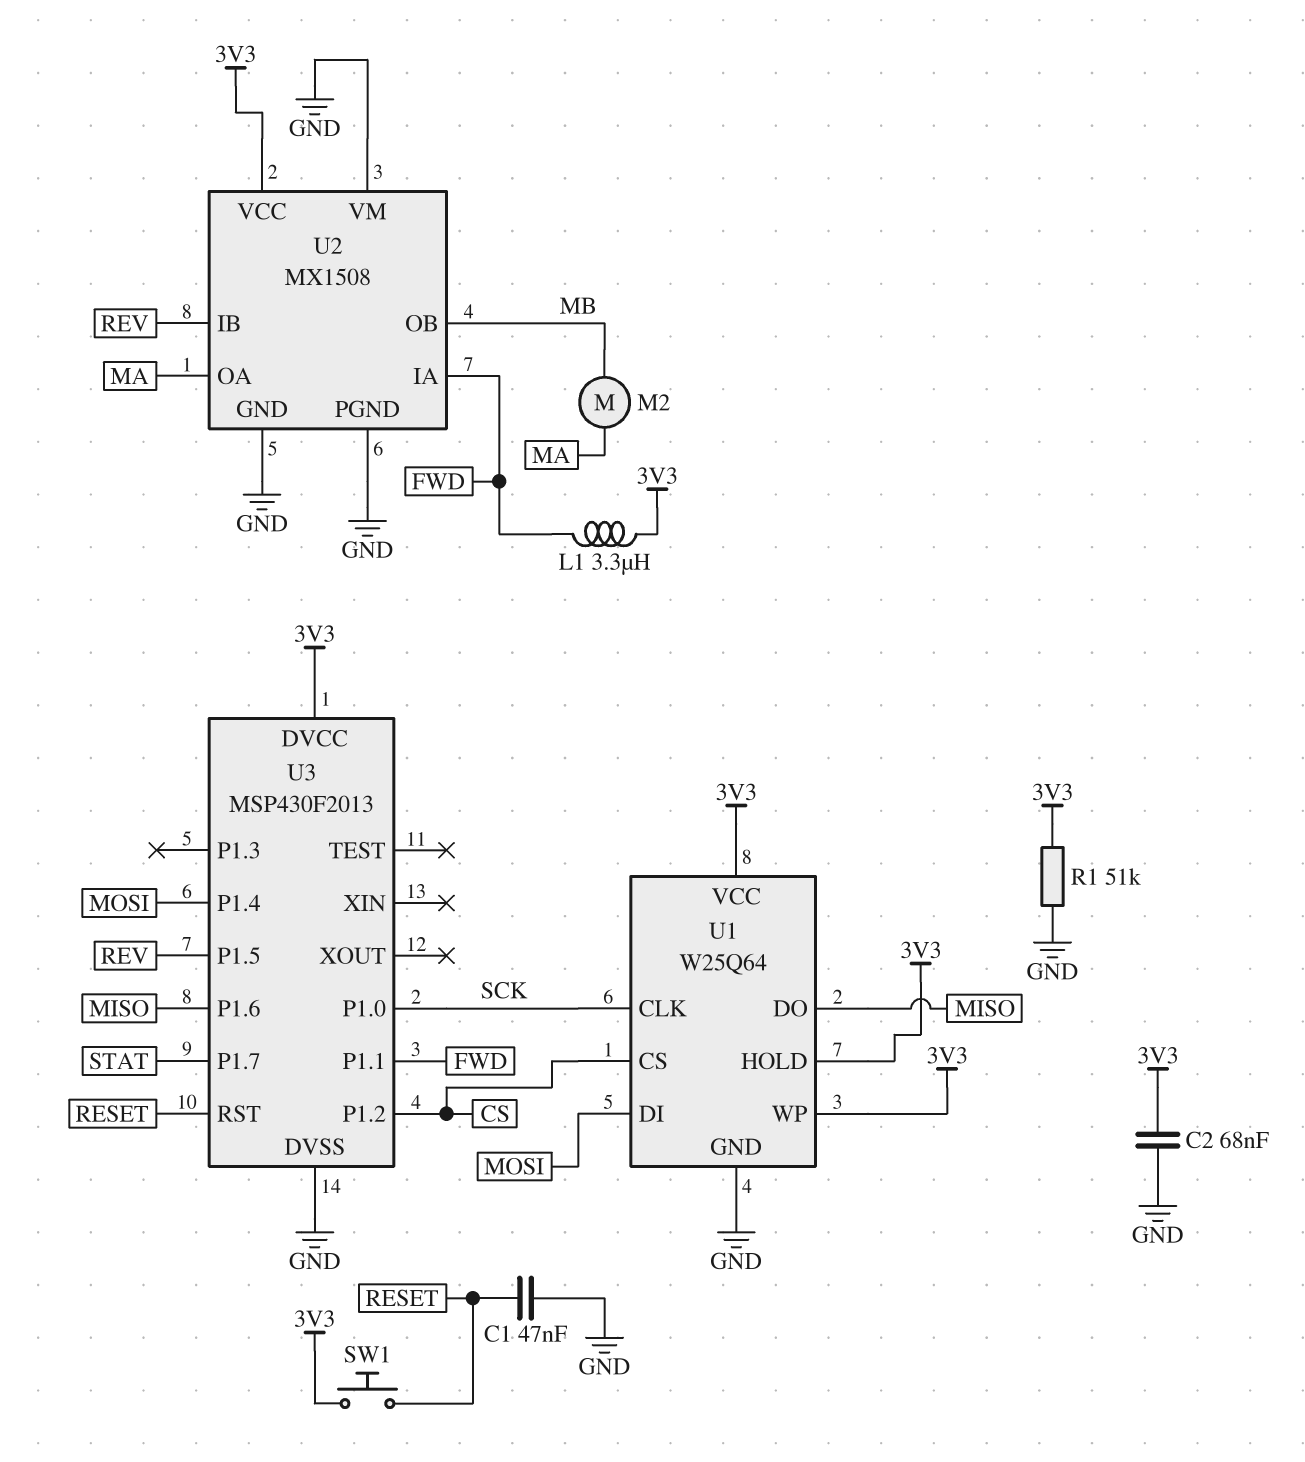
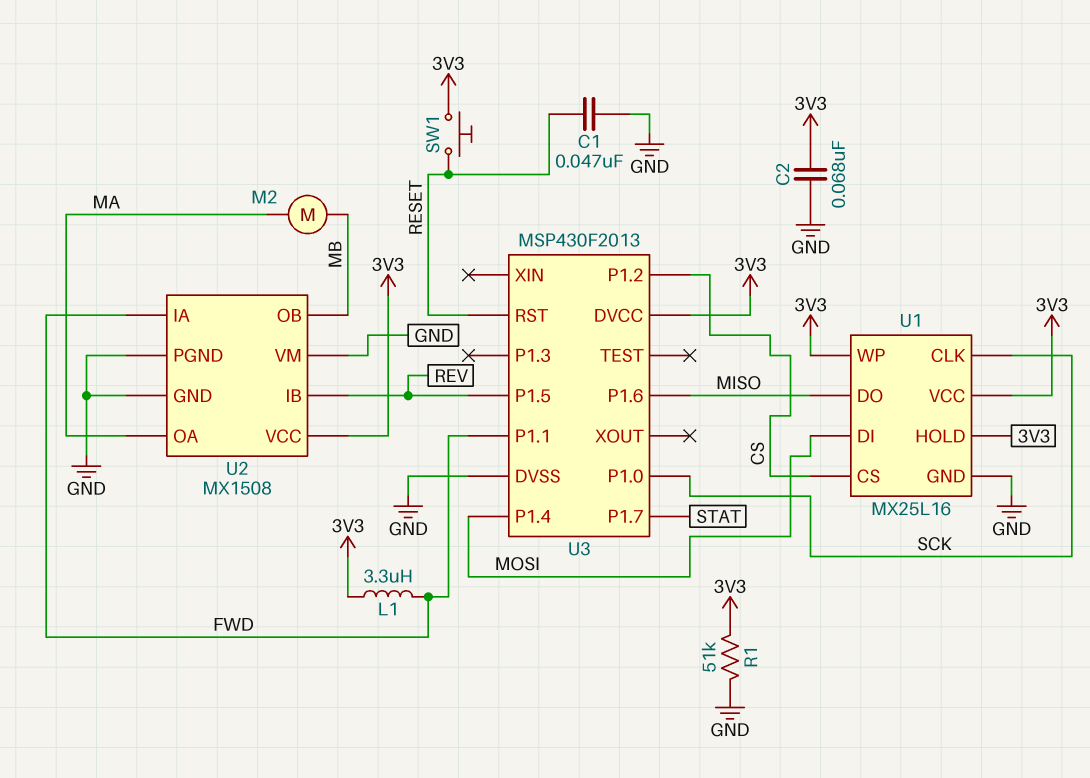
U1: W25Q64 -> MX25L16

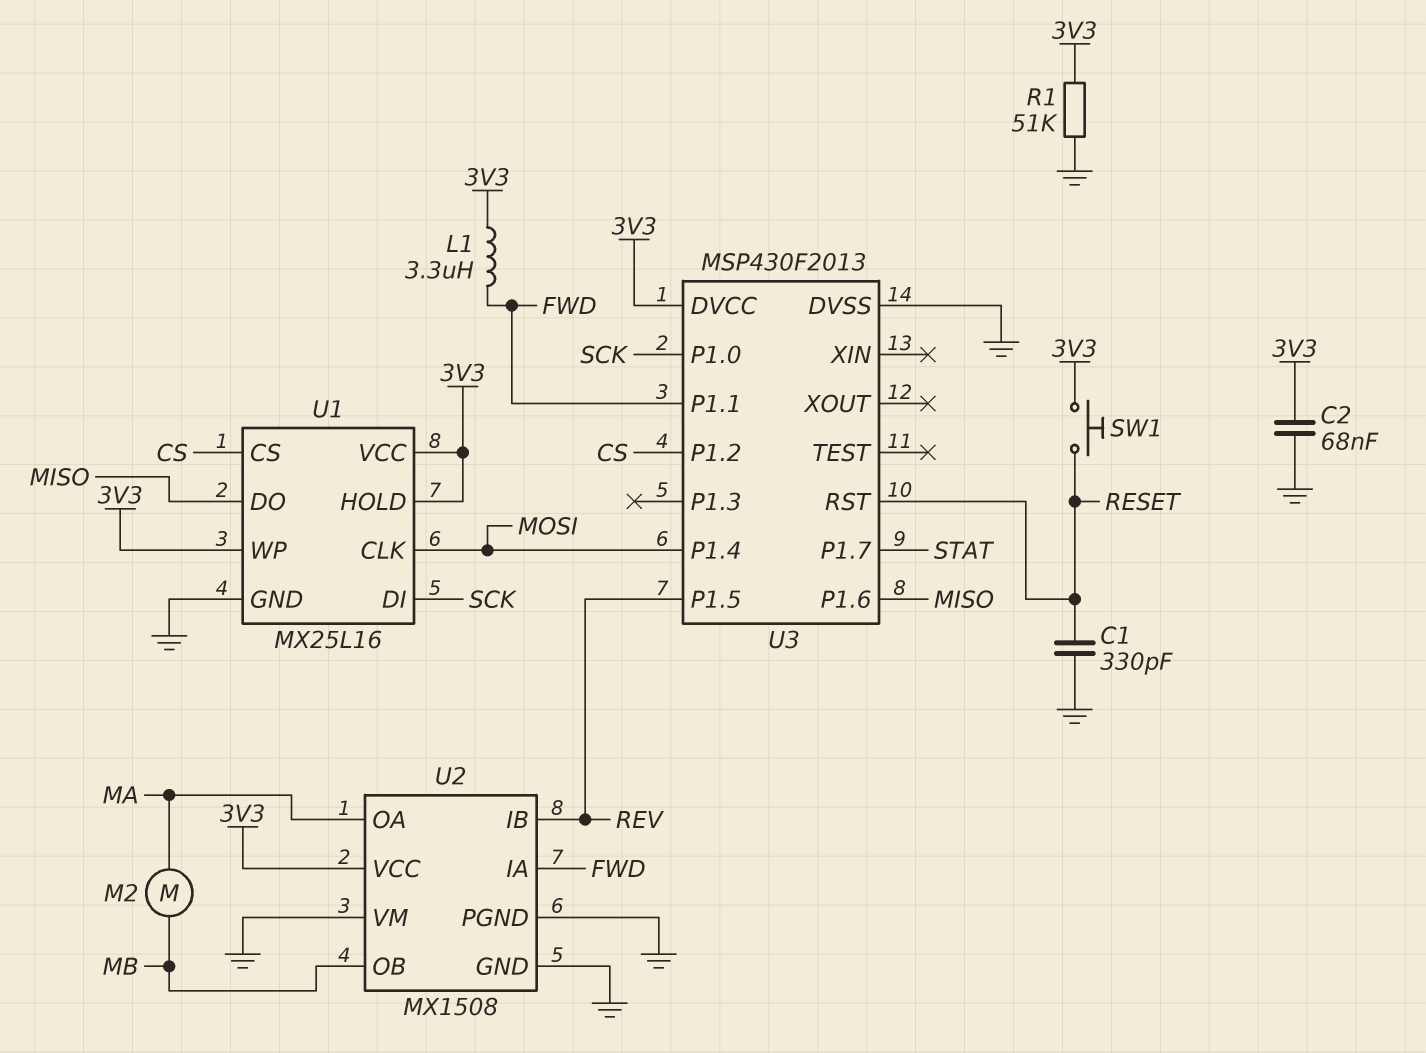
C1: 47nF (GND, RESET) -> 330pF (GND, RESET)
U1 pin CLK: SCK -> MOSI
U1 pin DI: MOSI -> SCK

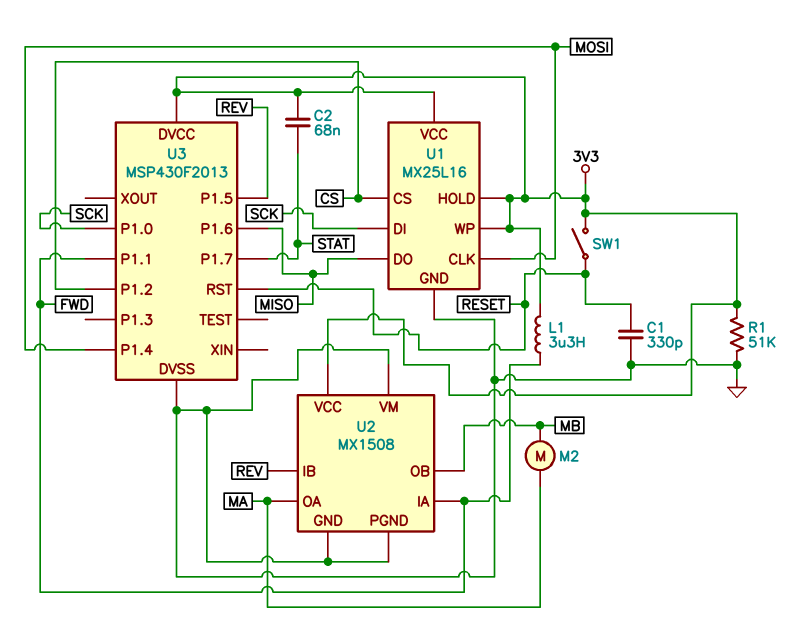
C2: 68nF (3V3, GND) -> 68nF (3V3, STAT)
SW1: button (3V3, RESET) -> switch (3V3, RESET)

